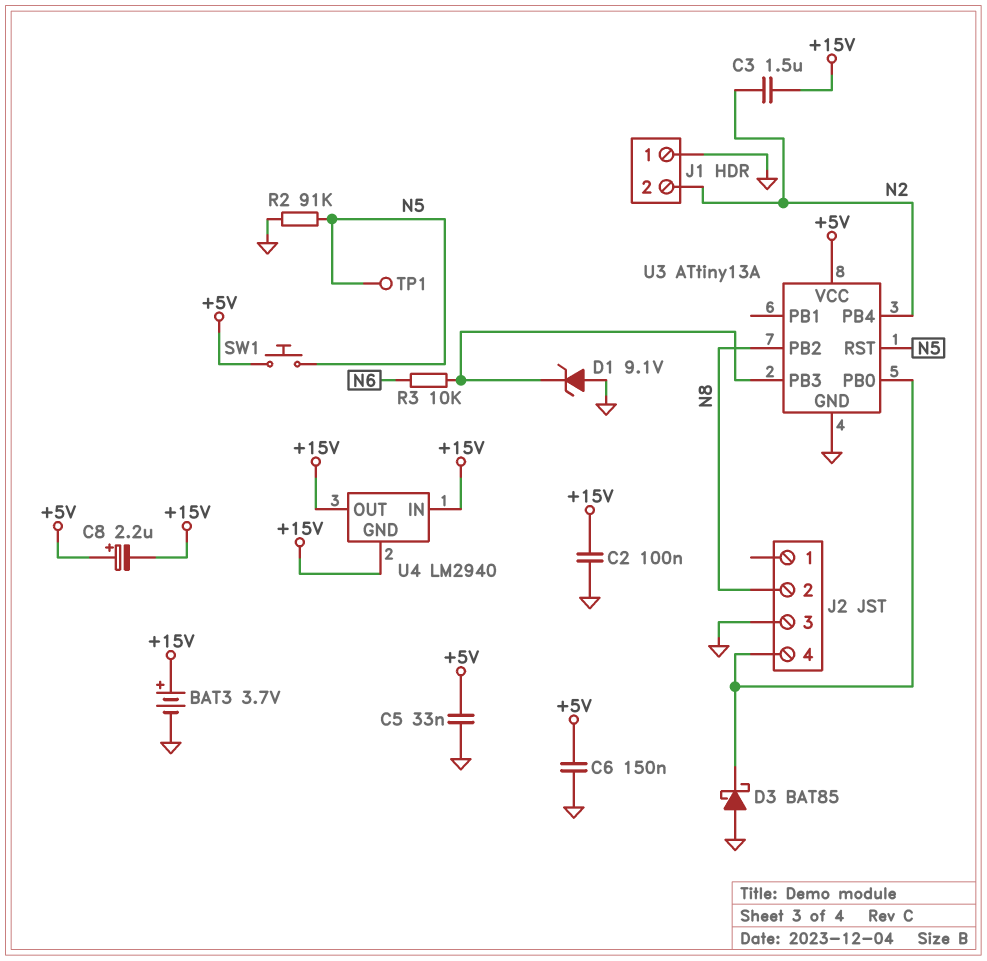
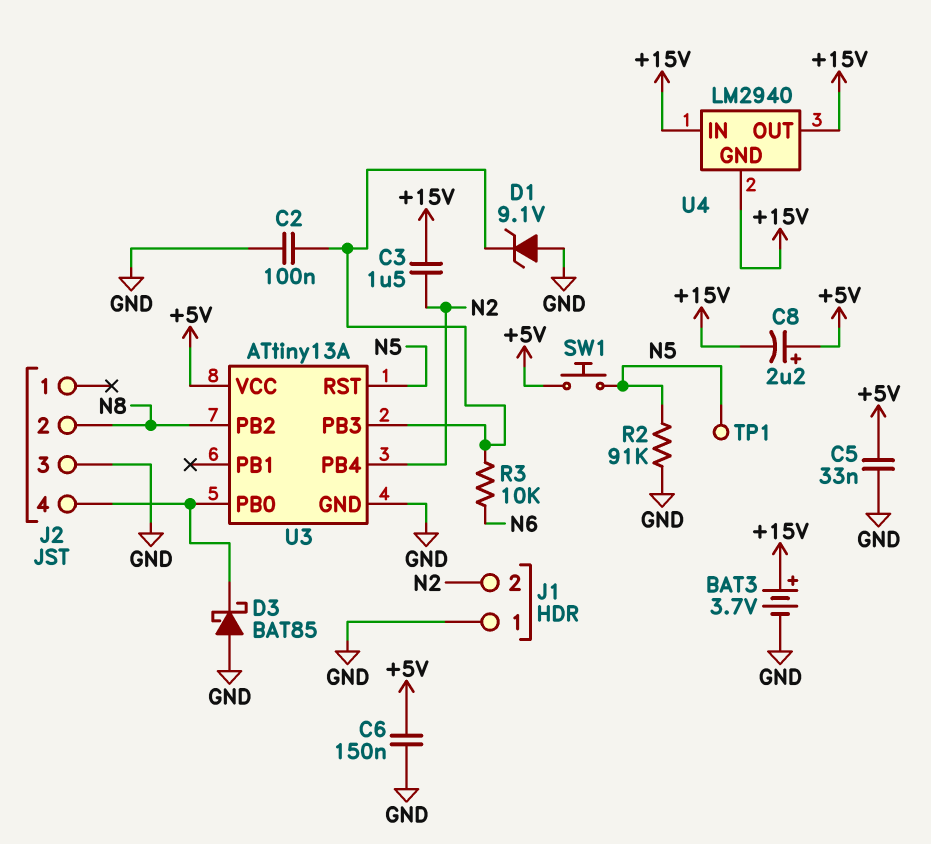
C2: 100nF (+15V, GND) -> 100nF (GND, U3/PB3)

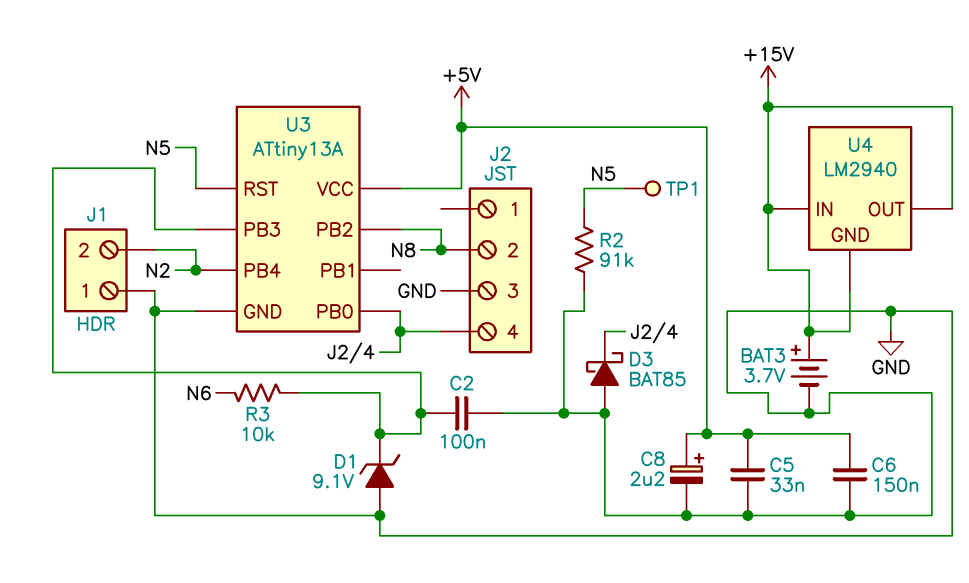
C3: 1.5uF (+15V, N2) -> none
C8: 2.2uF (plus +5V, minus +15V) -> 2.2uF (plus +5V, minus GND)
SW1: button (+5V, N5) -> none

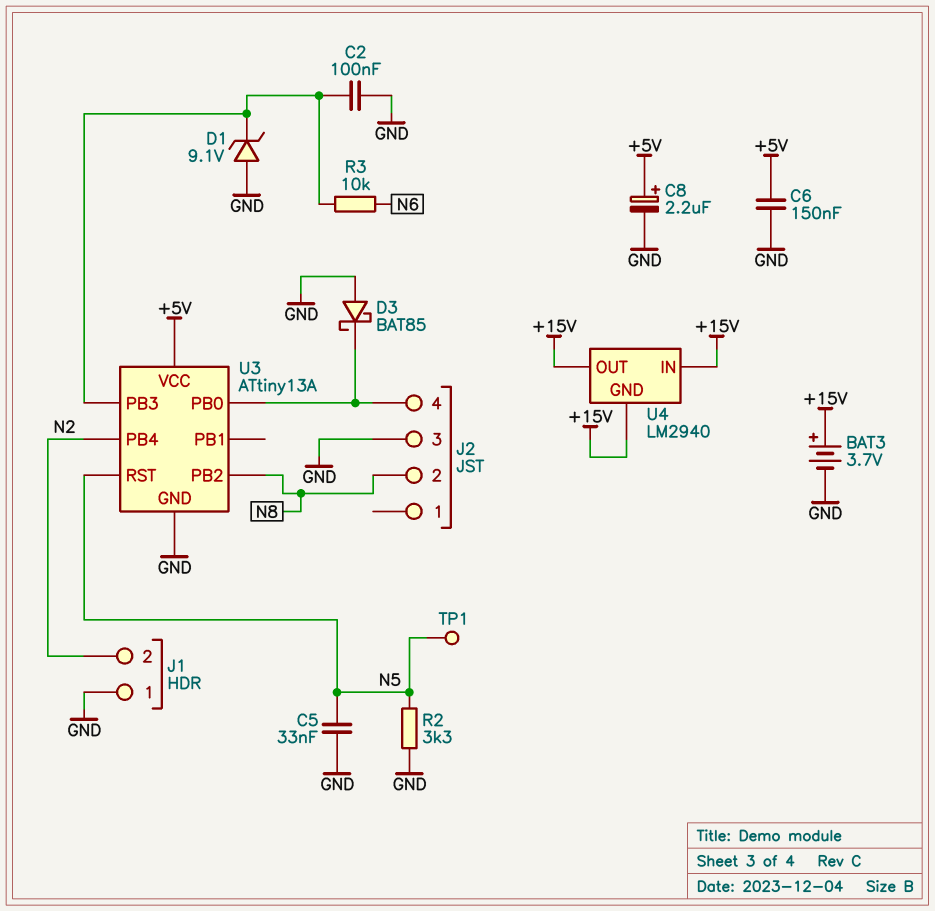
C5: 33nF (+5V, GND) -> 33nF (GND, N5)
R2: 91k (GND, N5) -> 3.3k (GND, N5)

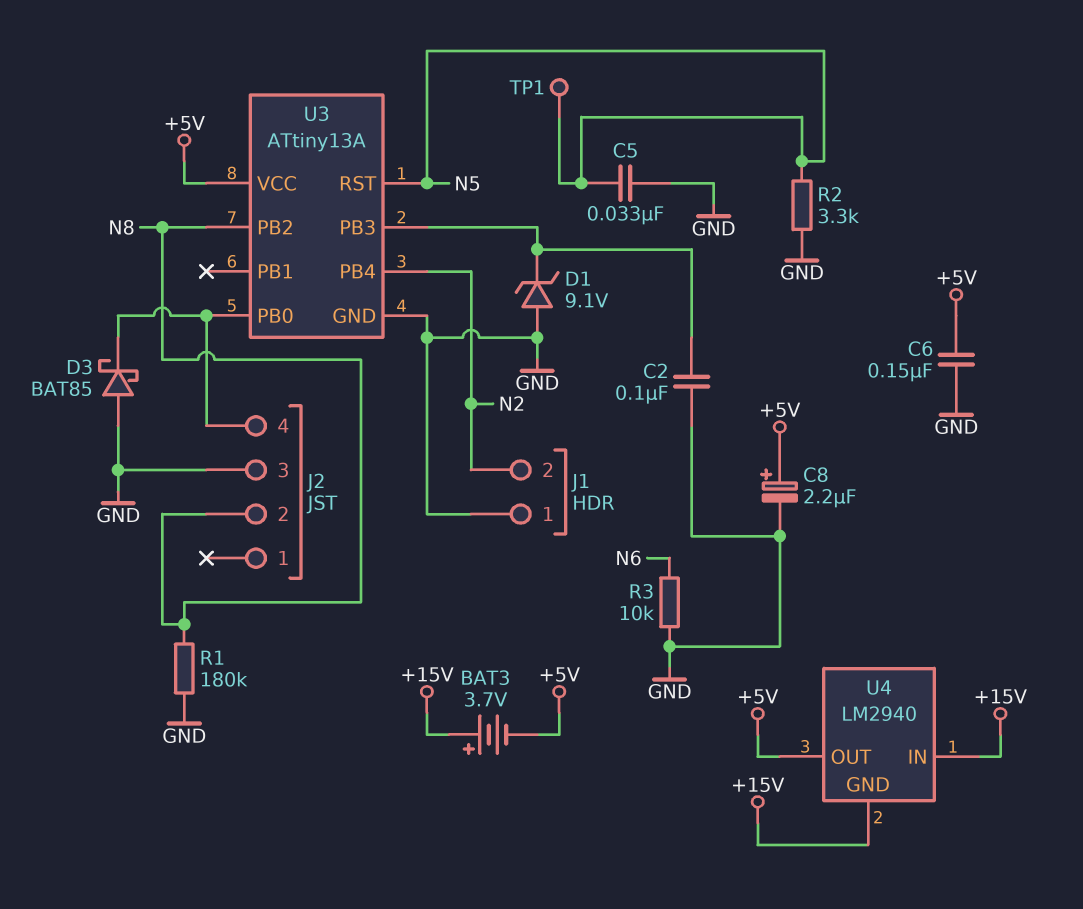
BAT3: 3.7V (plus +15V, minus GND) -> 3.7V (plus +15V, minus +5V)
R1: none -> 180k (GND, N8)
R3: 10k (N6, U3/PB3) -> 10k (GND, N6)
U4 pin OUT: +15V -> +5V

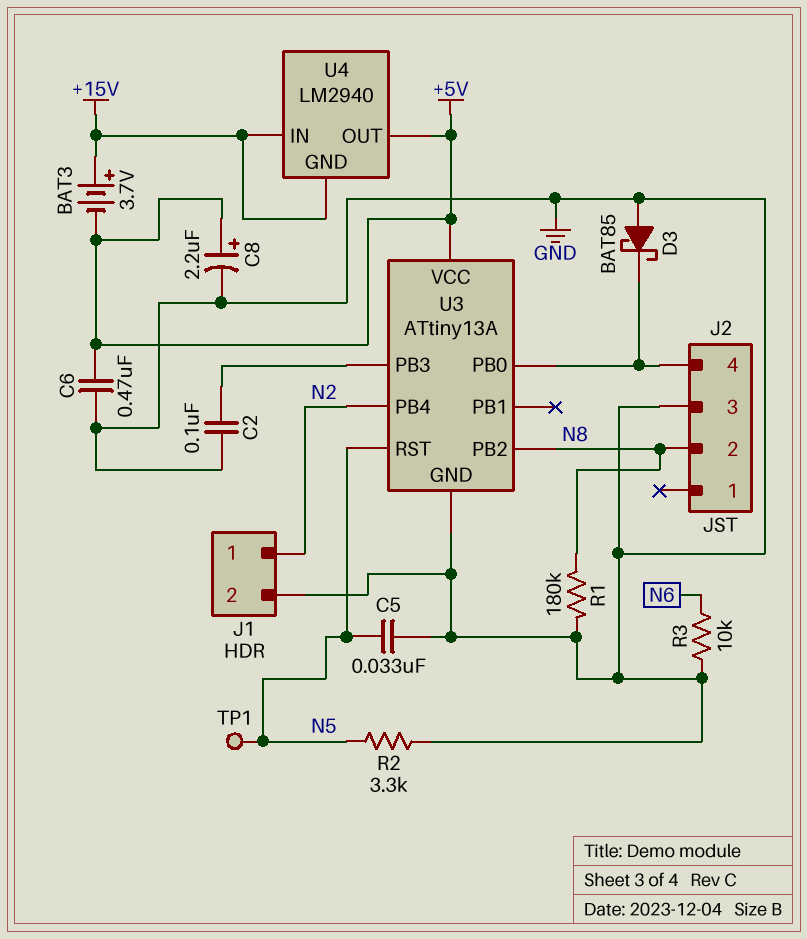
C6: 150nF (+5V, GND) -> 470nF (+5V, GND)
D1: zener 9.1V (A GND, K U3/PB3) -> none
J1 pin 1: GND -> N2
J1 pin 2: N2 -> GND

